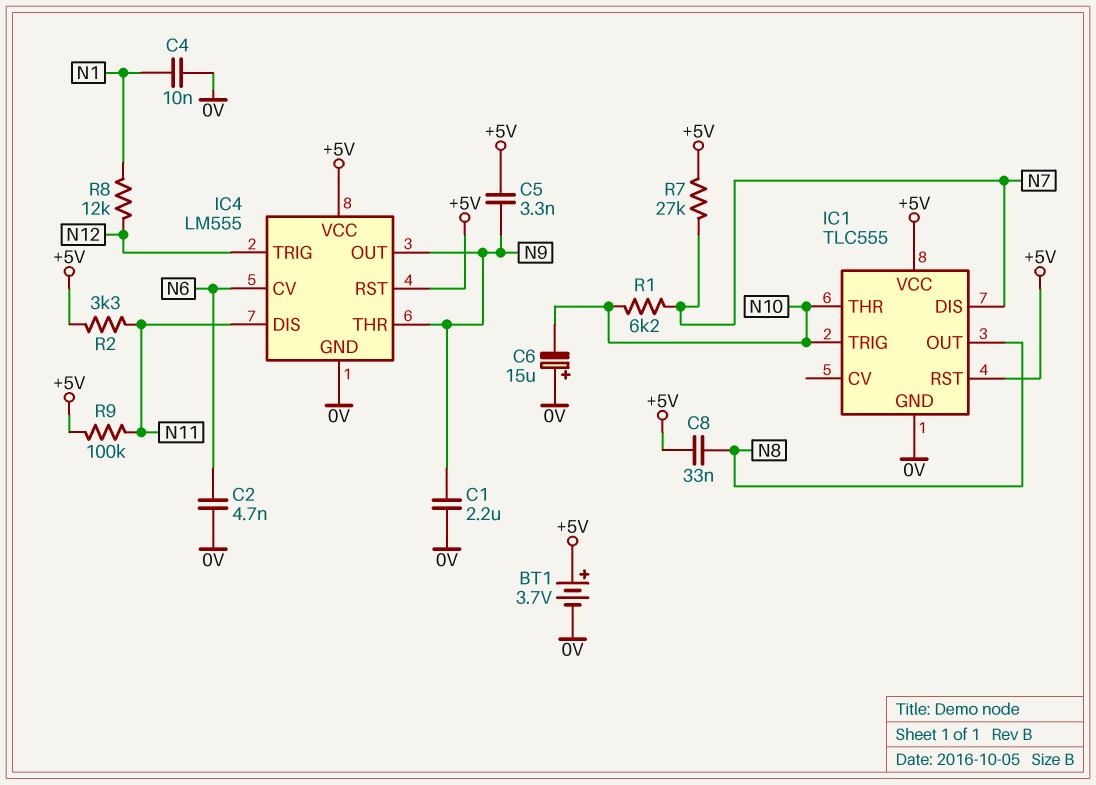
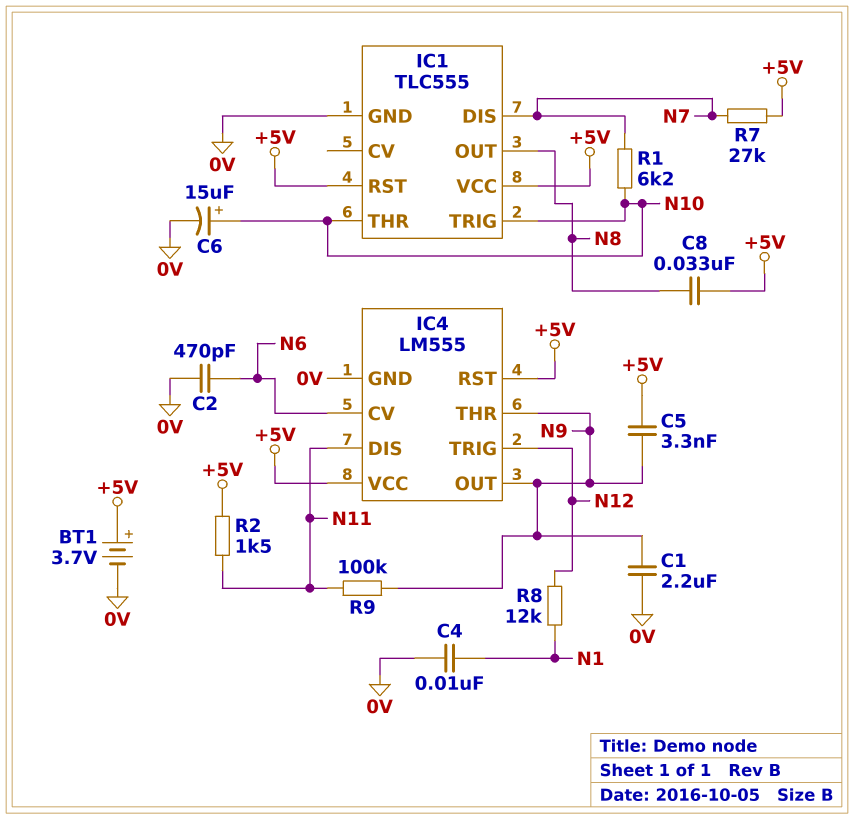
C2: 4.7nF (0V, N6) -> 470pF (0V, N6)
C6: 15uF (plus 0V, minus N10) -> 15uF (plus N10, minus 0V)
R2: 3.3k (+5V, N11) -> 1.5k (+5V, N11)
R9: 100k (+5V, N11) -> 100k (N9, N11)

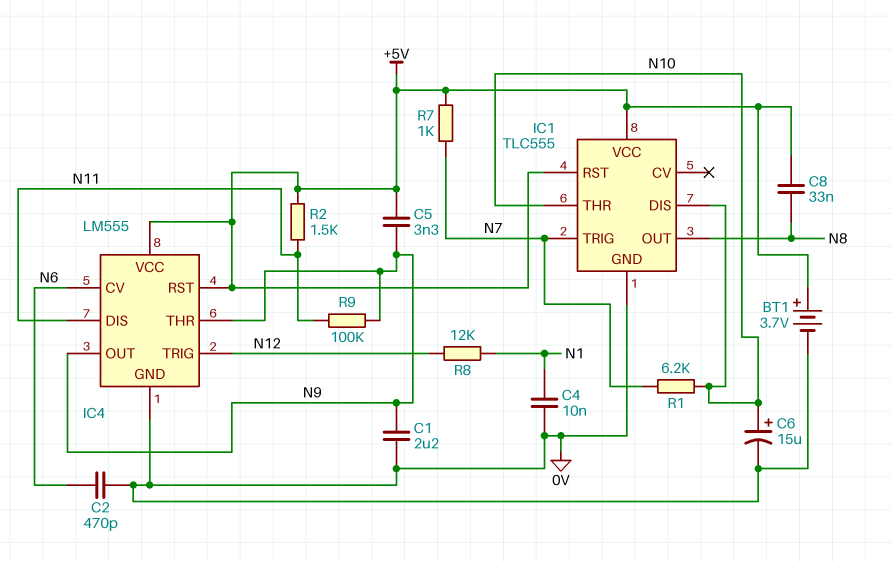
IC1 pin DIS: N7 -> N10
IC1 pin TRIG: N10 -> N7
R7: 27k (+5V, N7) -> 1k (+5V, N7)

